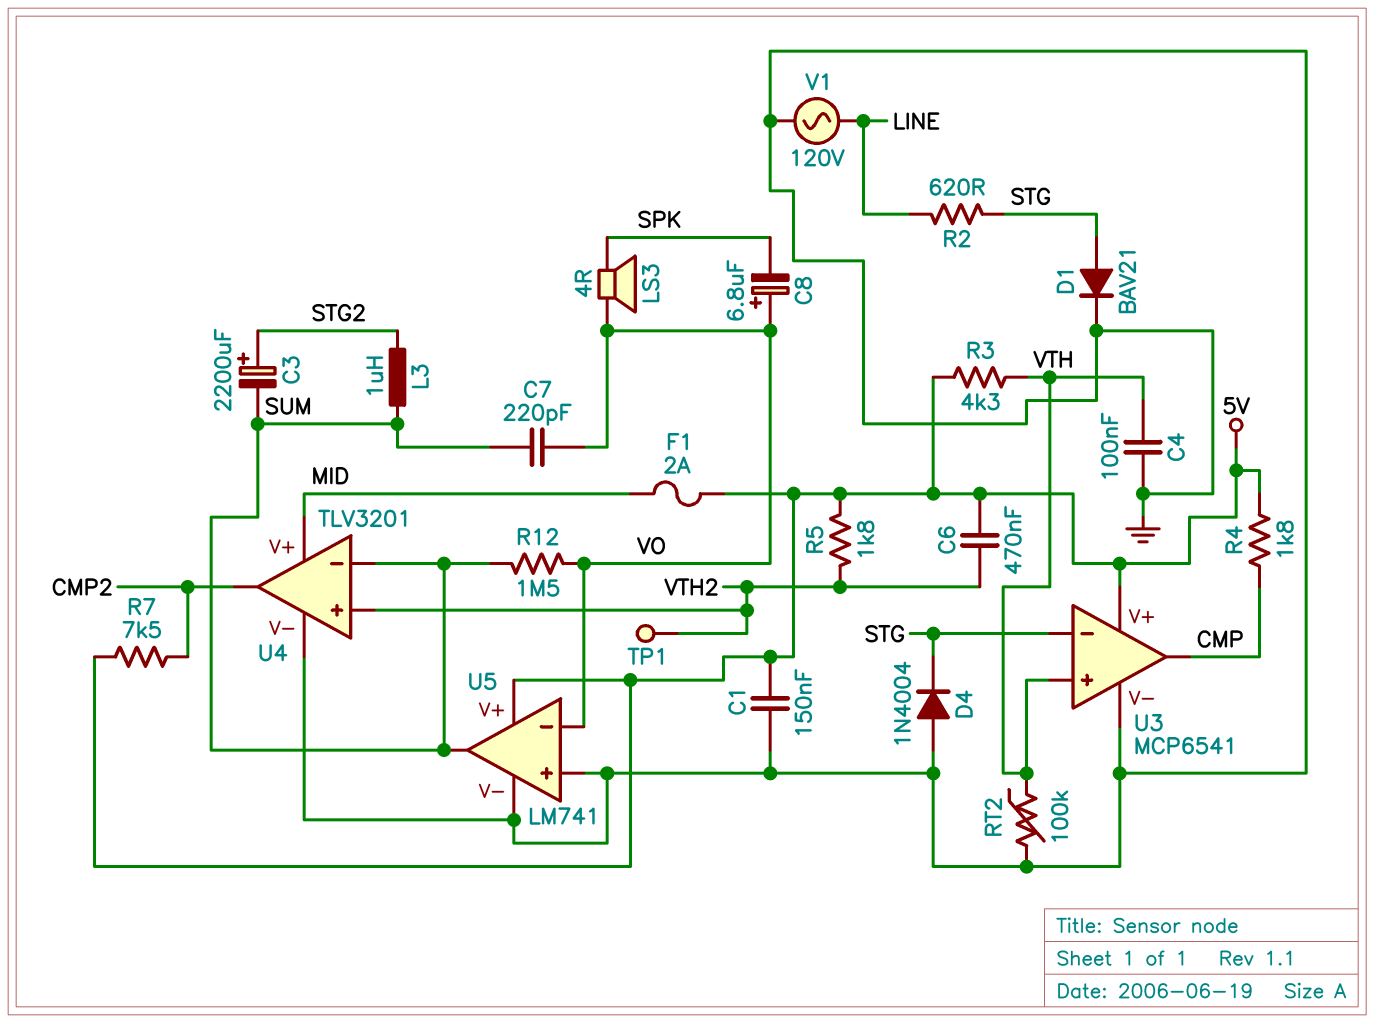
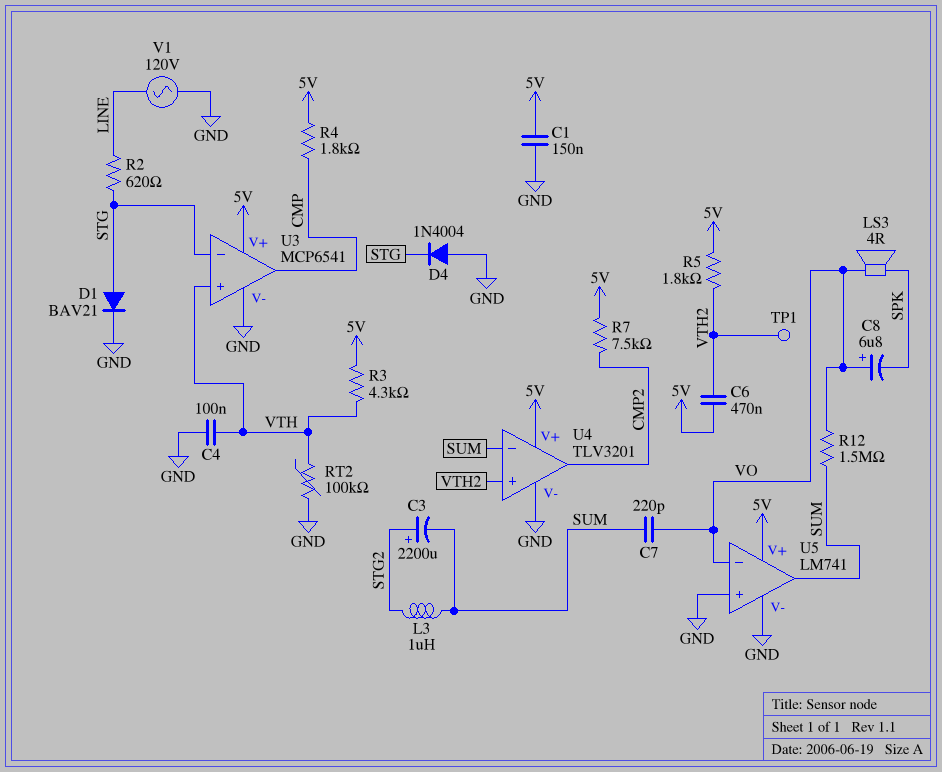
F1: 2A (5V, MID) -> none
U4 pin V+: MID -> 5V

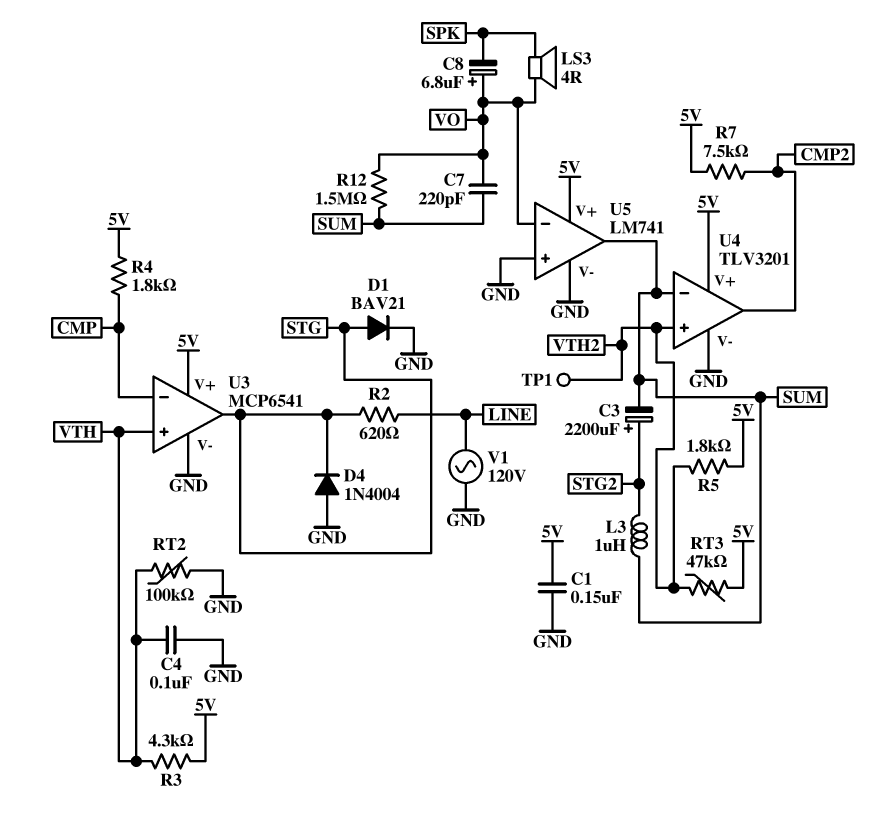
C6: 470nF (5V, VTH2) -> none
RT3: none -> 47k (5V, VTH2)
U3 pin in-: STG -> CMP
U3 pin out: CMP -> STG

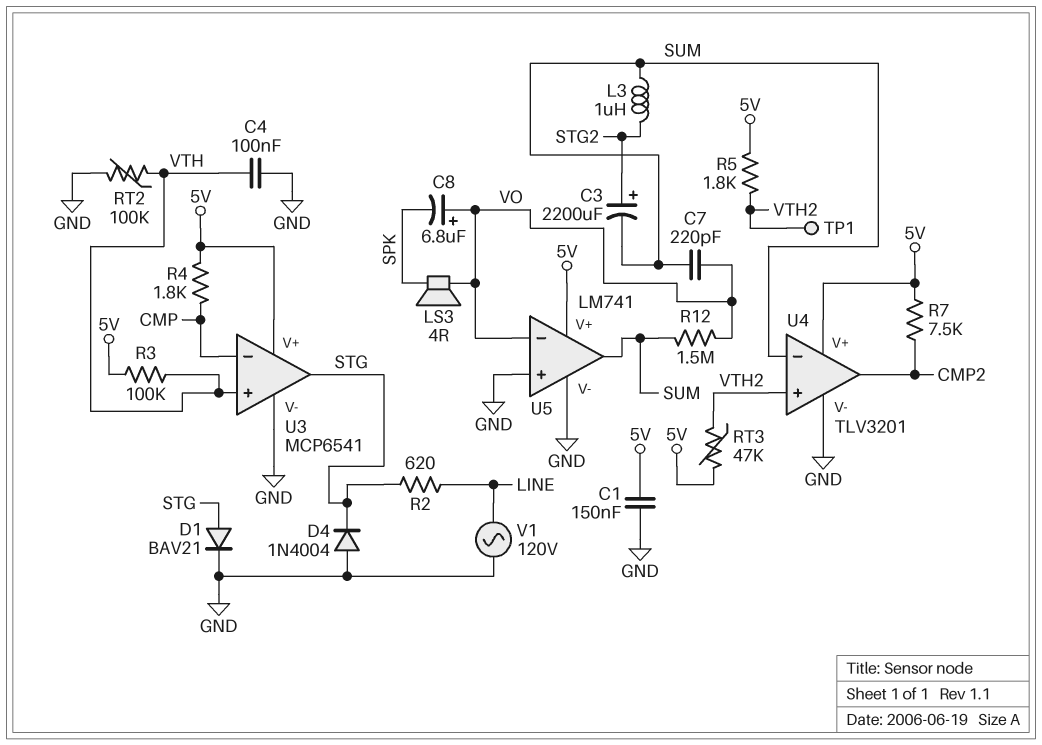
R3: 4.3k (5V, VTH) -> 100k (5V, VTH)

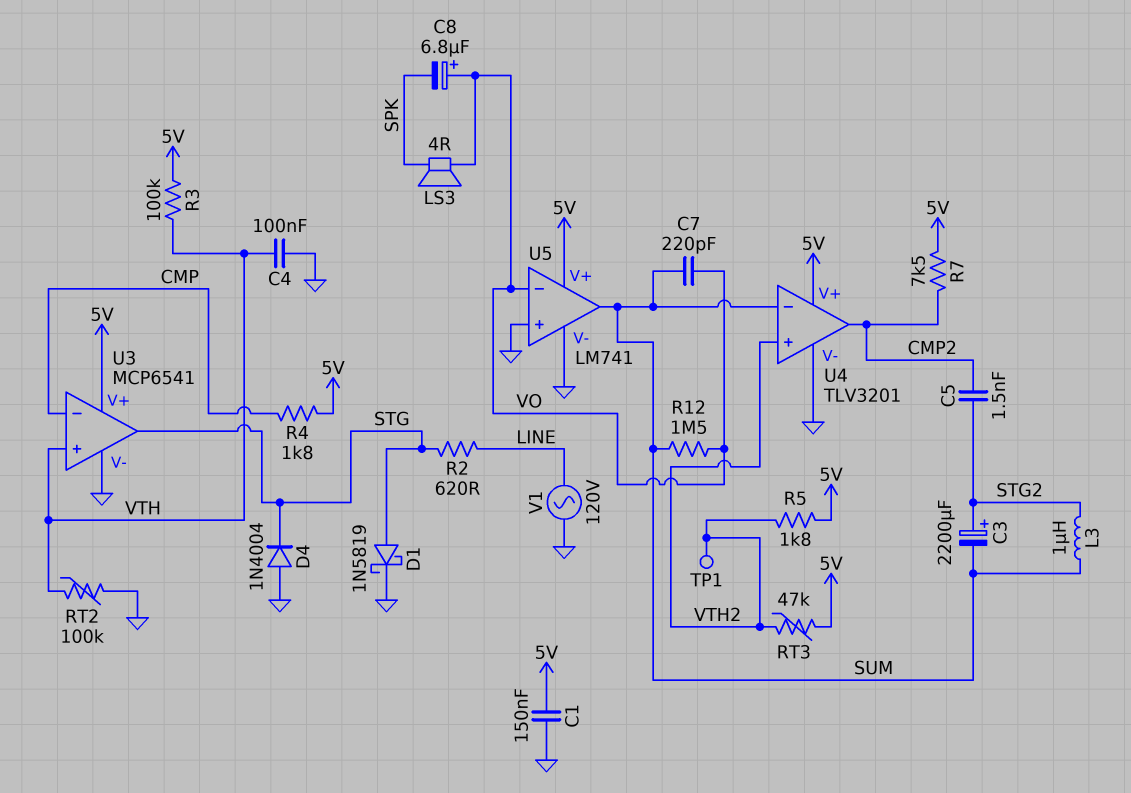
C5: none -> 1.5nF (CMP2, STG2)
D1: diode BAV21 (A STG, K GND) -> schottky 1N5819 (A STG, K GND)

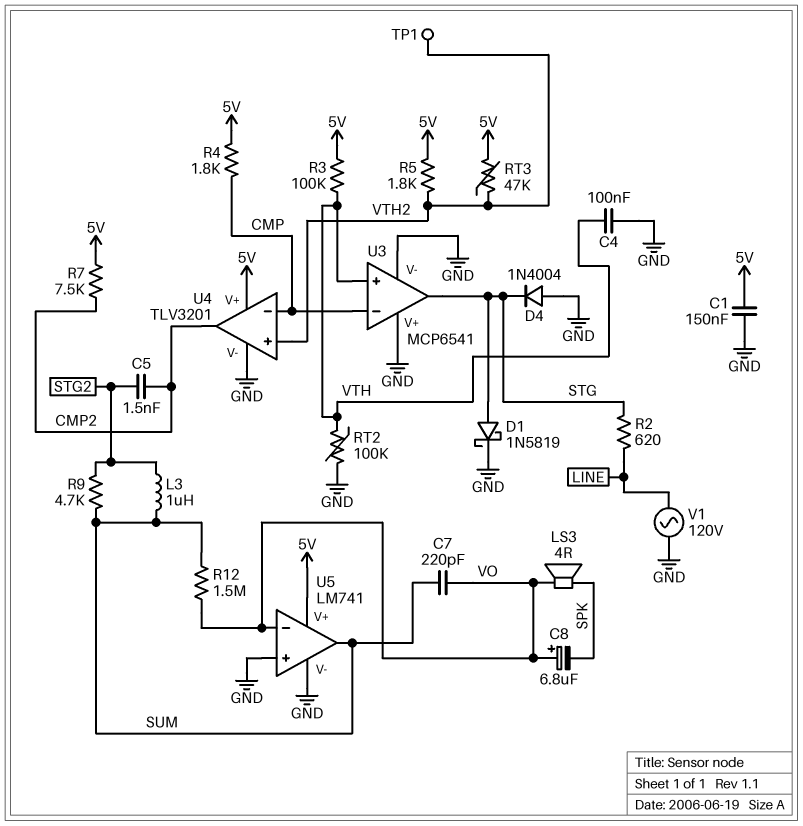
C3: 2200uF (plus STG2, minus SUM) -> none
R9: none -> 4.7k (STG2, SUM)
U3 pin V+: 5V -> GND
U4 pin in-: SUM -> CMP

